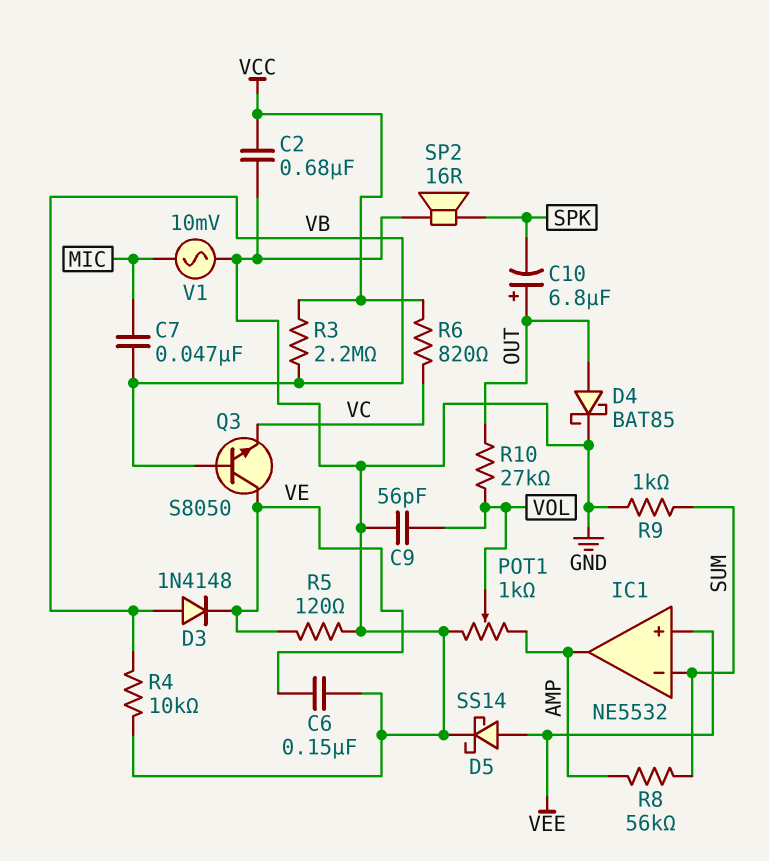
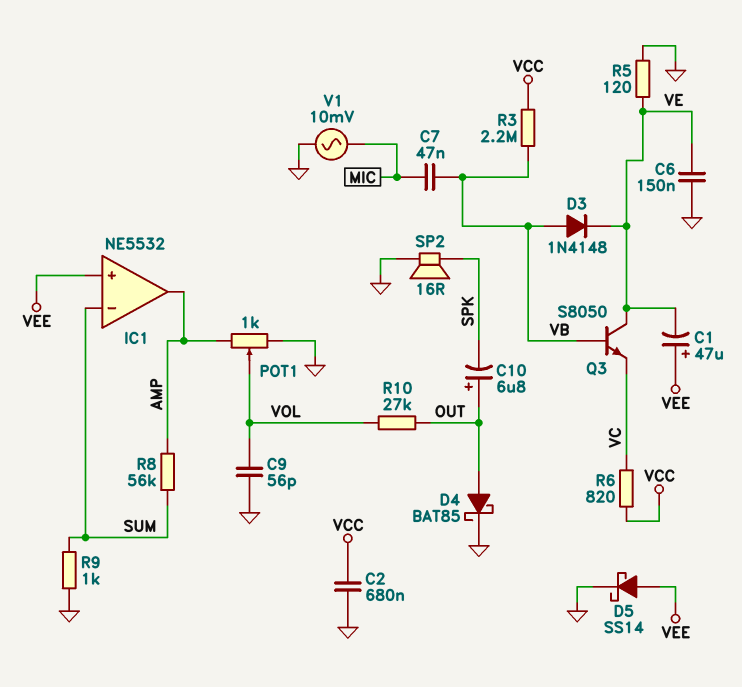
C1: none -> 47uF (plus VEE, minus VE)
R4: 10k (GND, VB) -> none

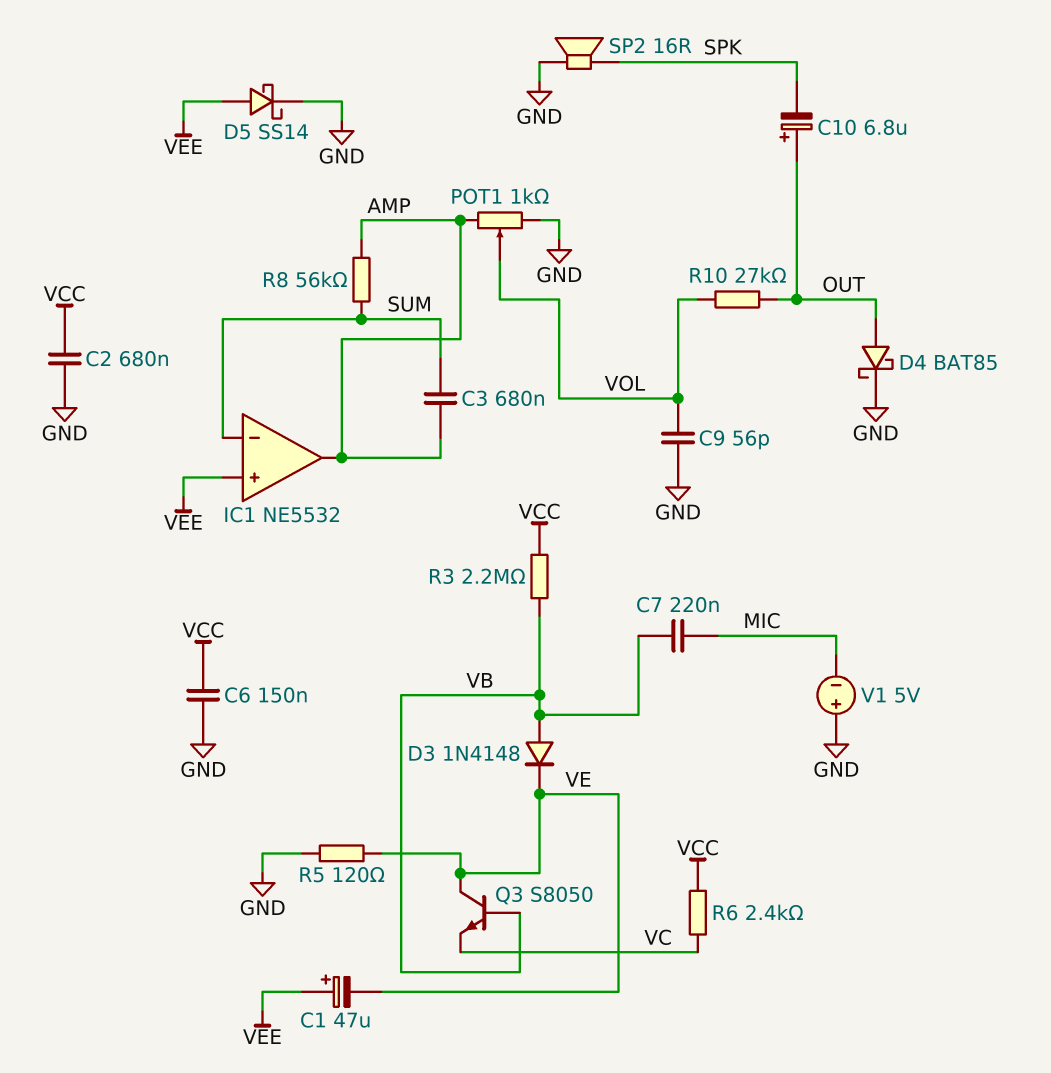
C3: none -> 680nF (AMP, SUM)
C6: 150nF (GND, VE) -> 150nF (GND, VCC)
C7: 47nF (MIC, VB) -> 220nF (MIC, VB)
R6: 820 (VC, VCC) -> 2.4k (VC, VCC)
R9: 1k (GND, SUM) -> none
V1: AC 10mV (GND, MIC) -> 5V (plus GND, minus MIC)

